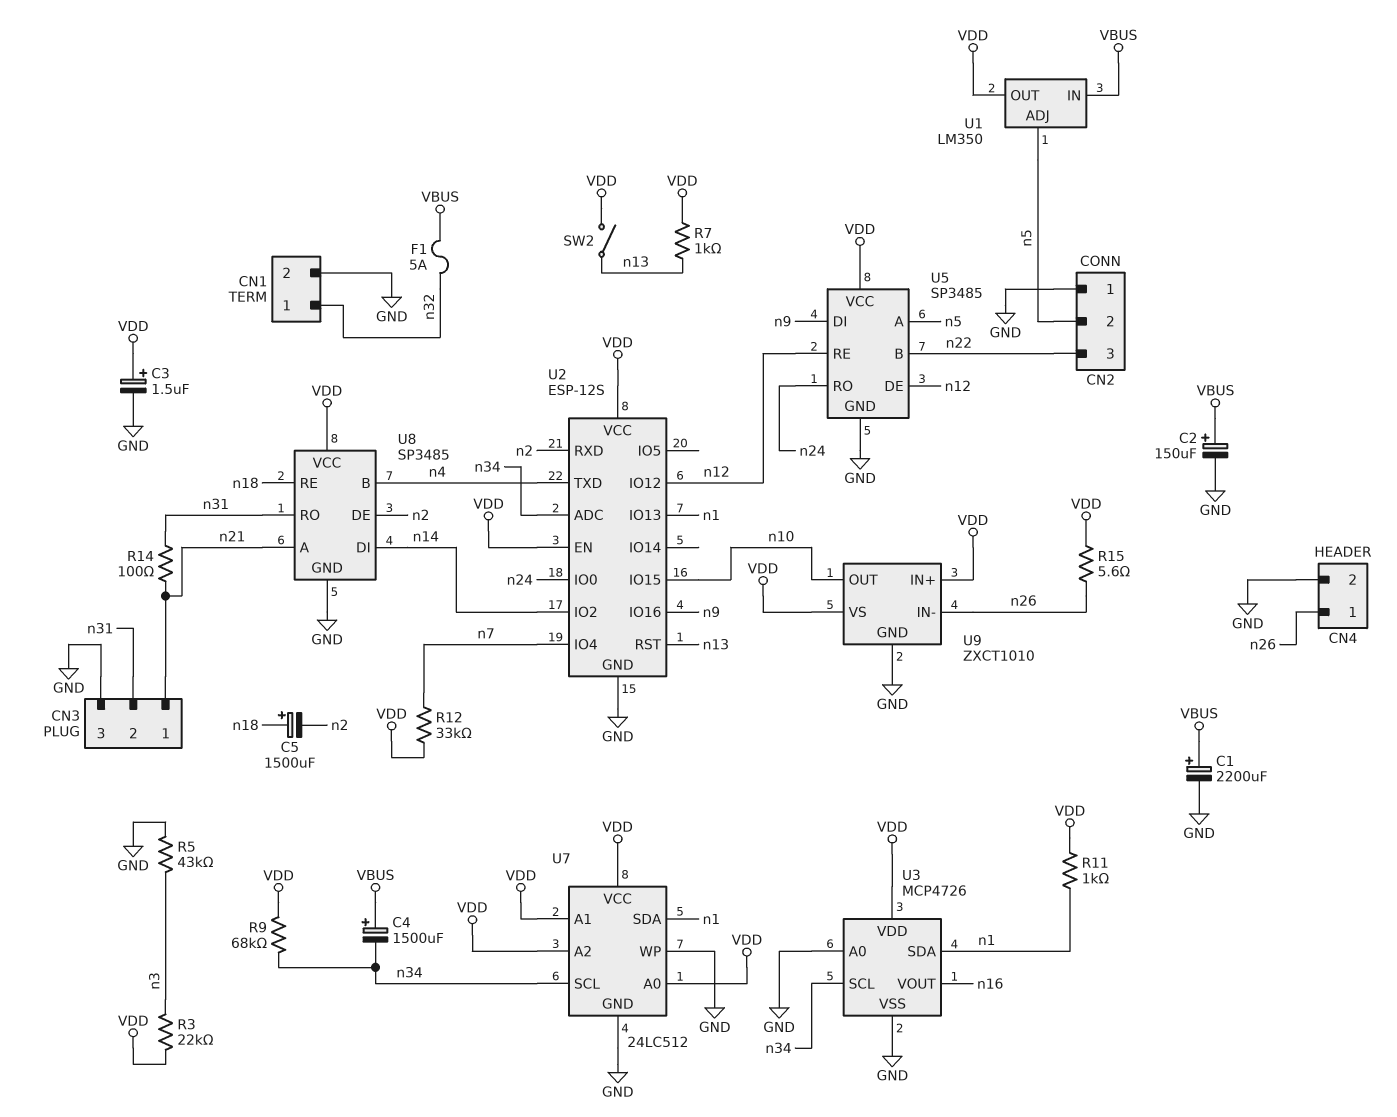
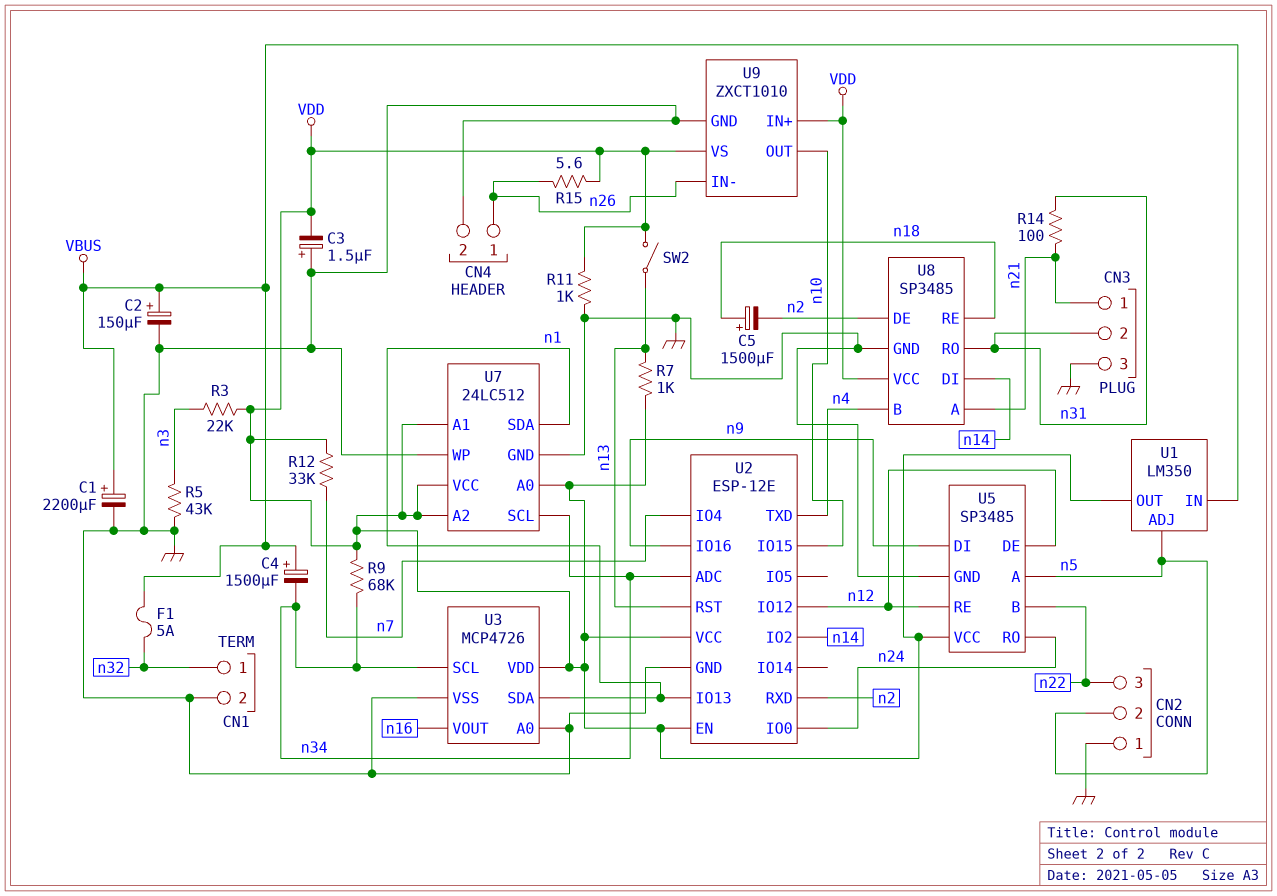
C3: 1.5uF (plus VDD, minus GND) -> 1.5uF (plus GND, minus VDD)
R11: 1k (VDD, n1) -> 1k (GND, VDD)
U2: ESP-12S -> ESP-12E

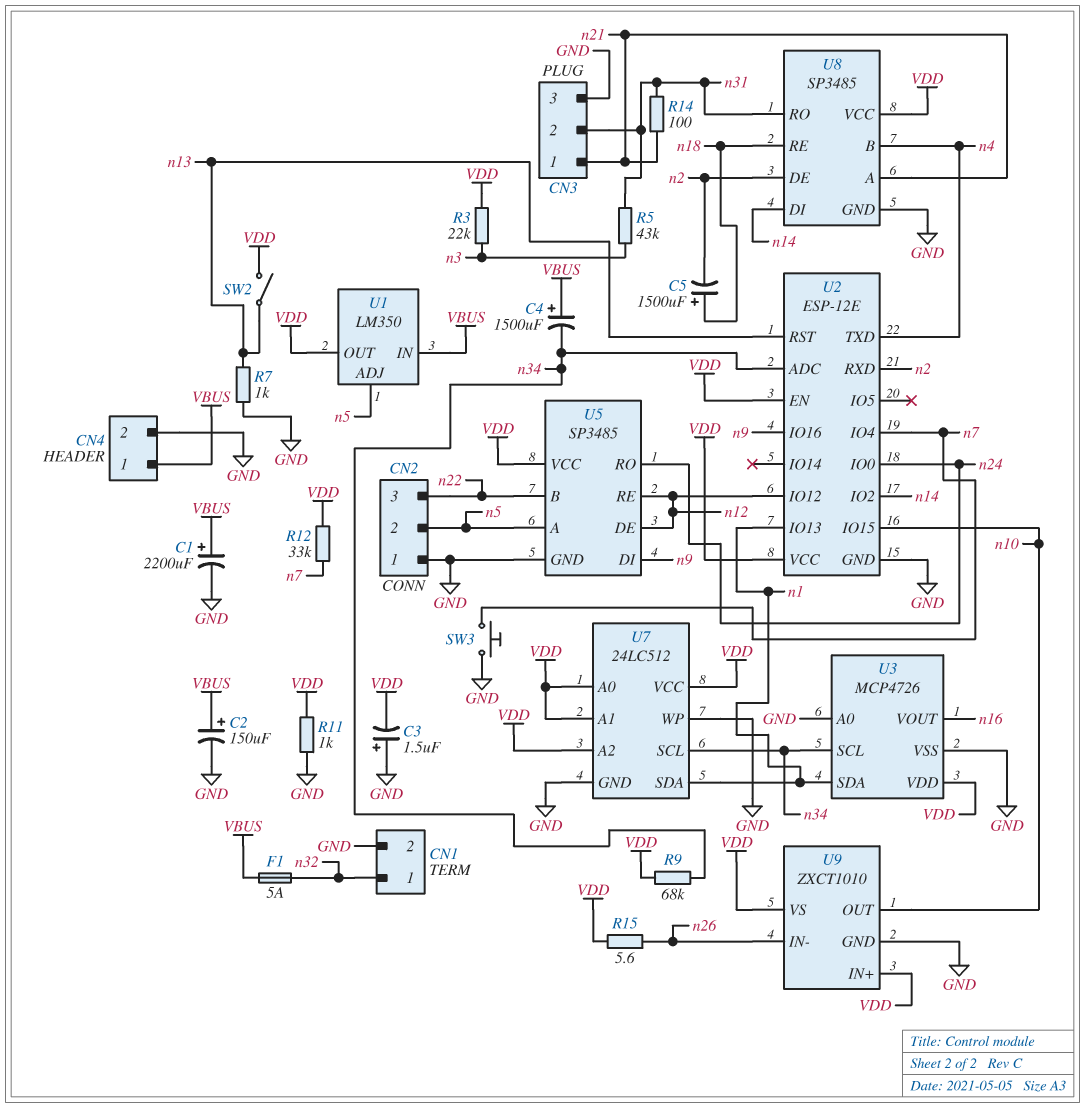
CN4 pin 1: n26 -> VBUS
R5: 43k (GND, n3) -> 43k (n3, n31)
R7: 1k (VDD, n13) -> 1k (GND, n13)
SW3: none -> button (GND, n7)

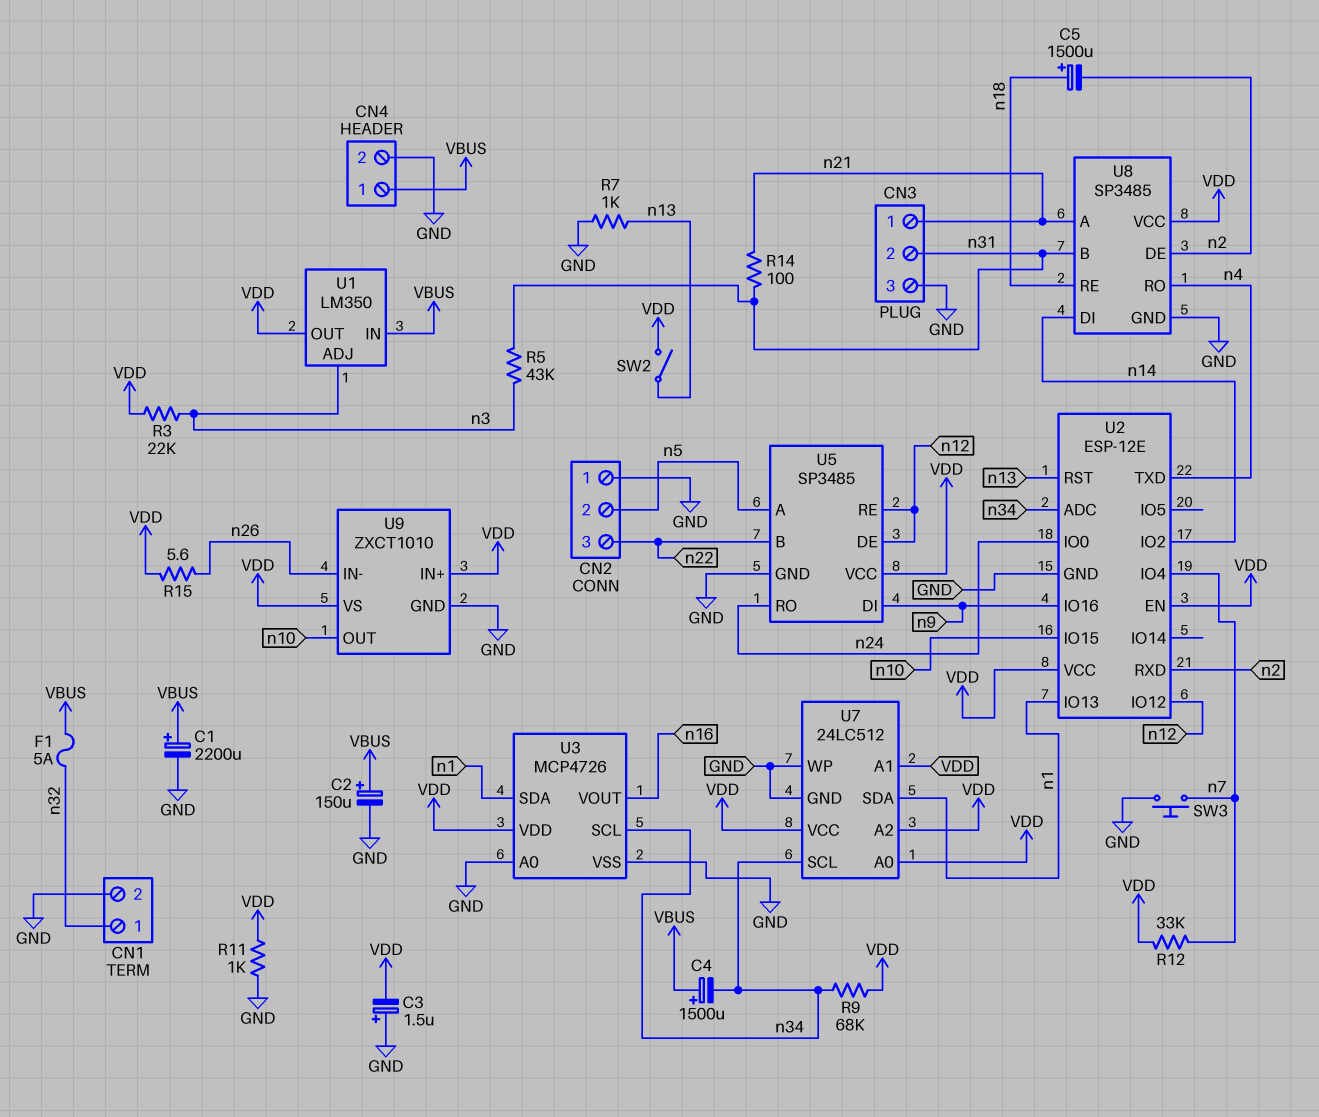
U1 pin ADJ: n5 -> n3
U8 pin B: n4 -> n31
U8 pin RO: n31 -> n4

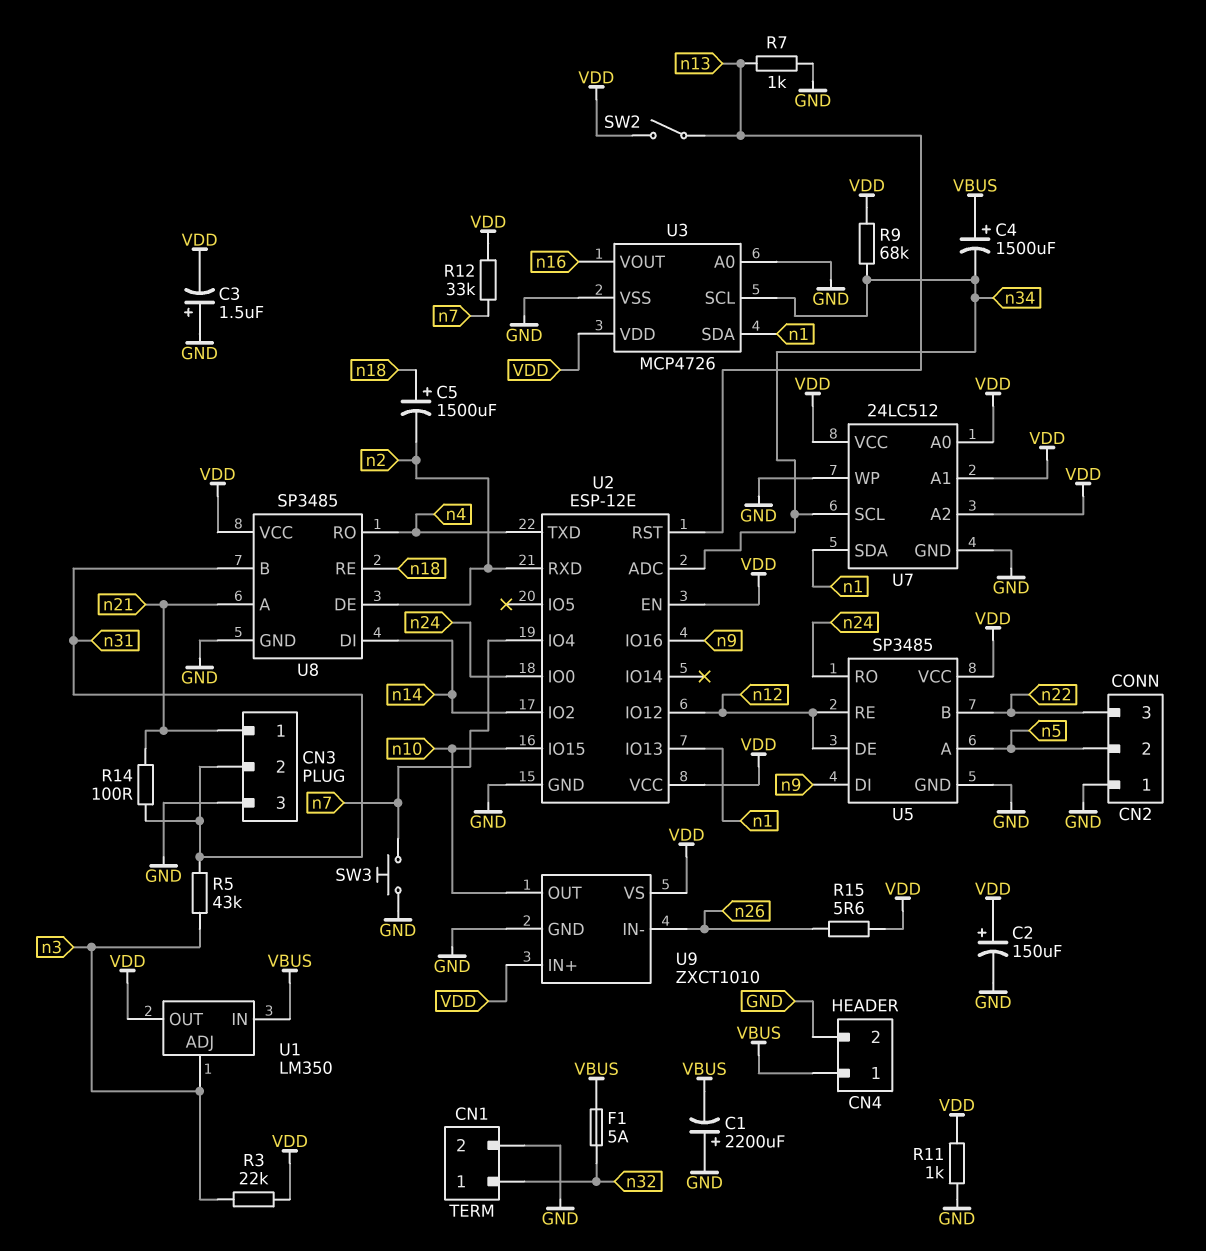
C1: 2200uF (plus VBUS, minus GND) -> 2200uF (plus GND, minus VBUS)
C2: 150uF (plus VBUS, minus GND) -> 150uF (plus VDD, minus GND)

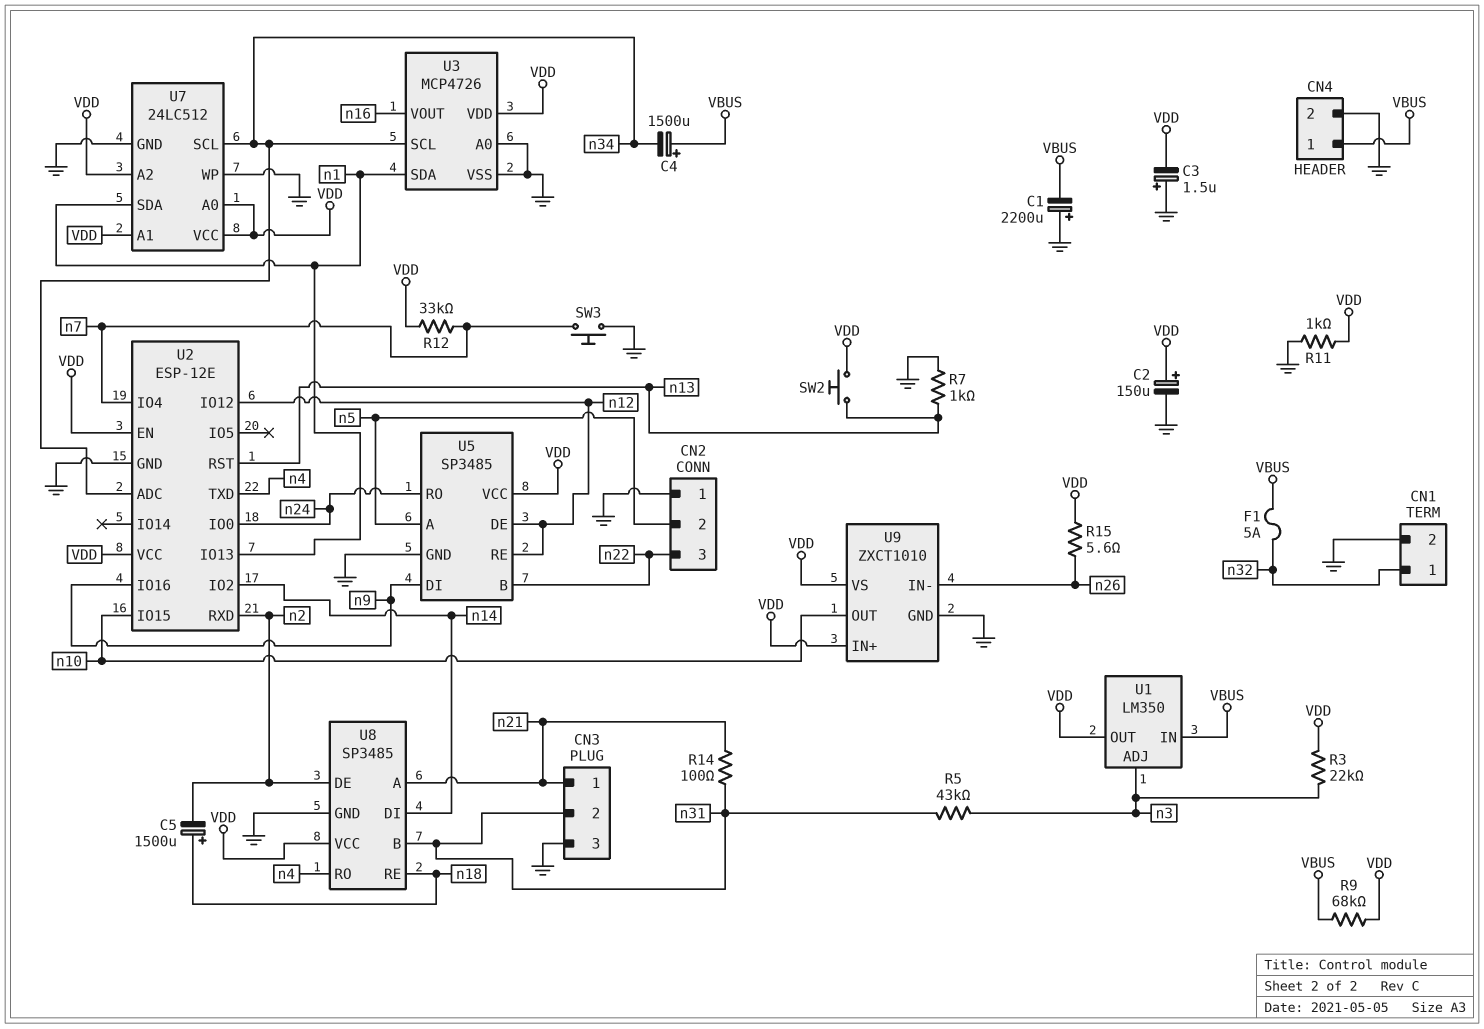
R9: 68k (VDD, n34) -> 68k (VBUS, VDD)
SW2: switch (VDD, n13) -> button (VDD, n13)

